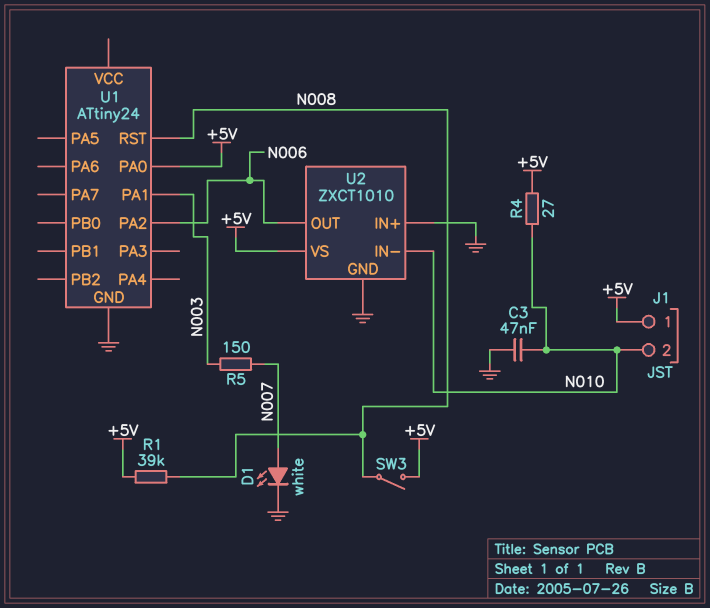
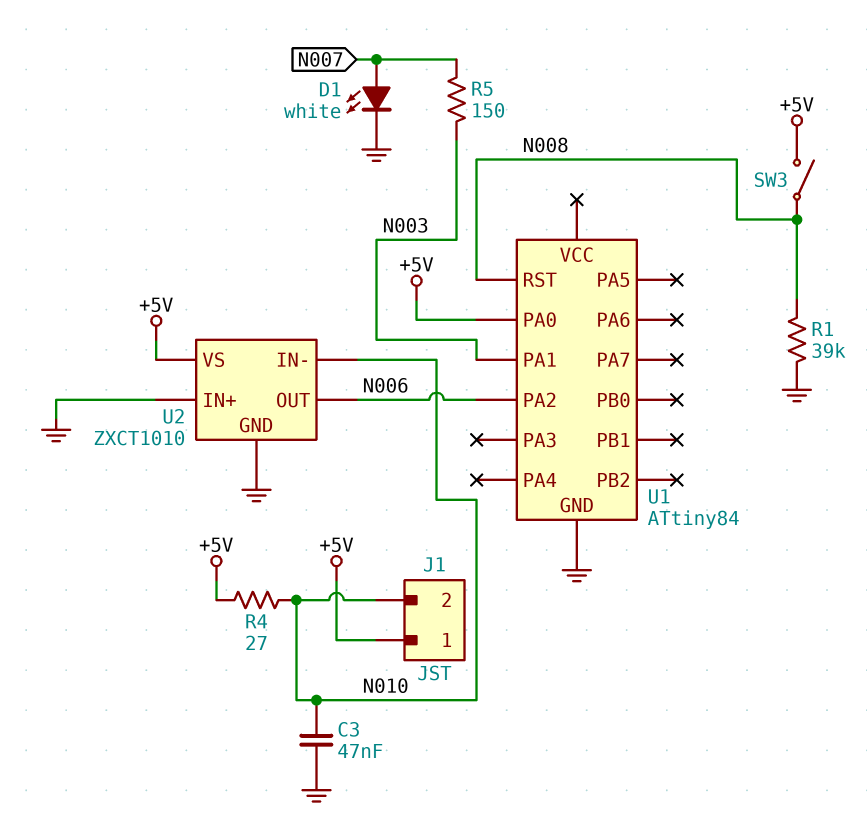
R1: 39k (+5V, N008) -> 39k (GND, N008)
U1: ATtiny24 -> ATtiny84

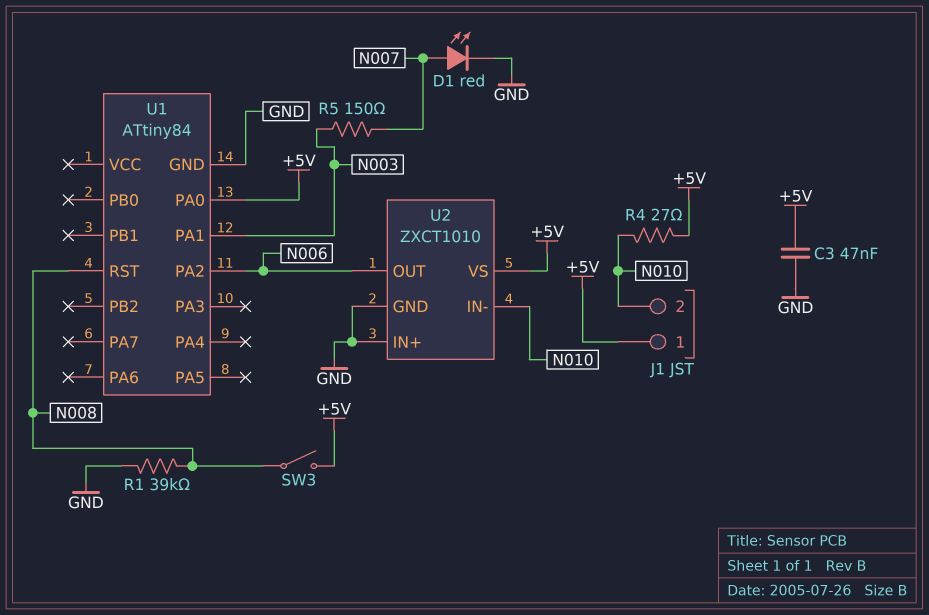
C3: 47nF (GND, N010) -> 47nF (+5V, GND)
D1: LED white (A N007, K GND) -> LED red (A N007, K GND)

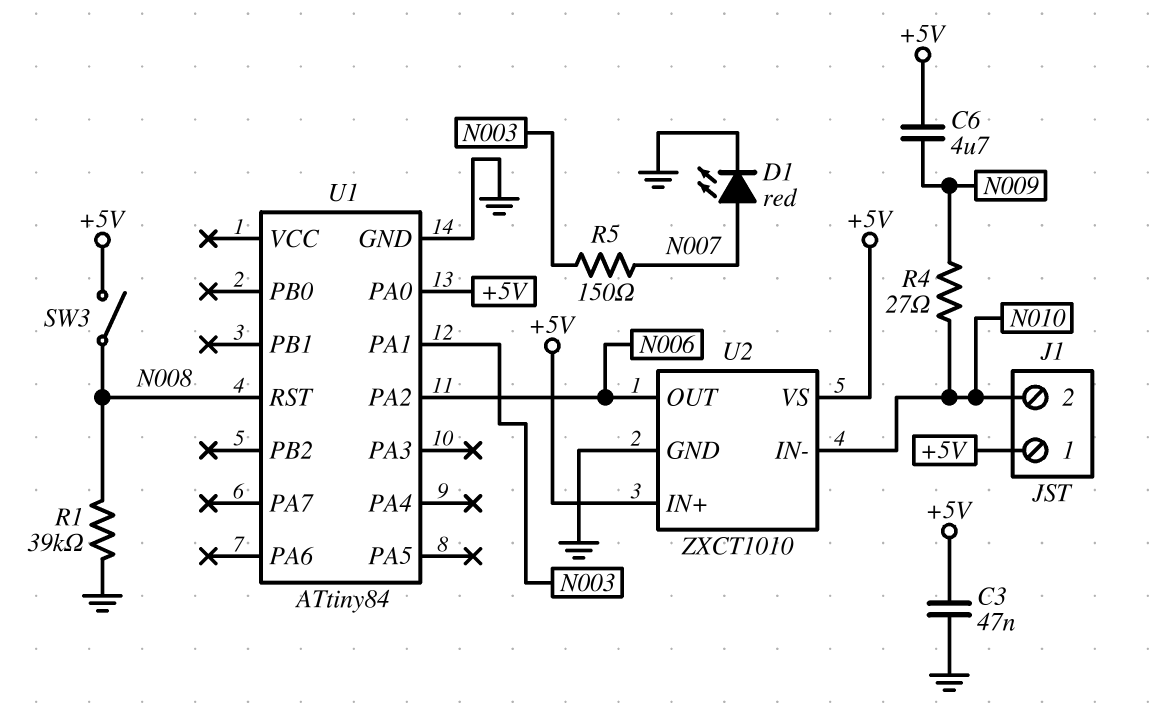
C6: none -> 4.7uF (+5V, N009)
R4: 27 (+5V, N010) -> 27 (N009, N010)
U2 pin IN+: GND -> +5V

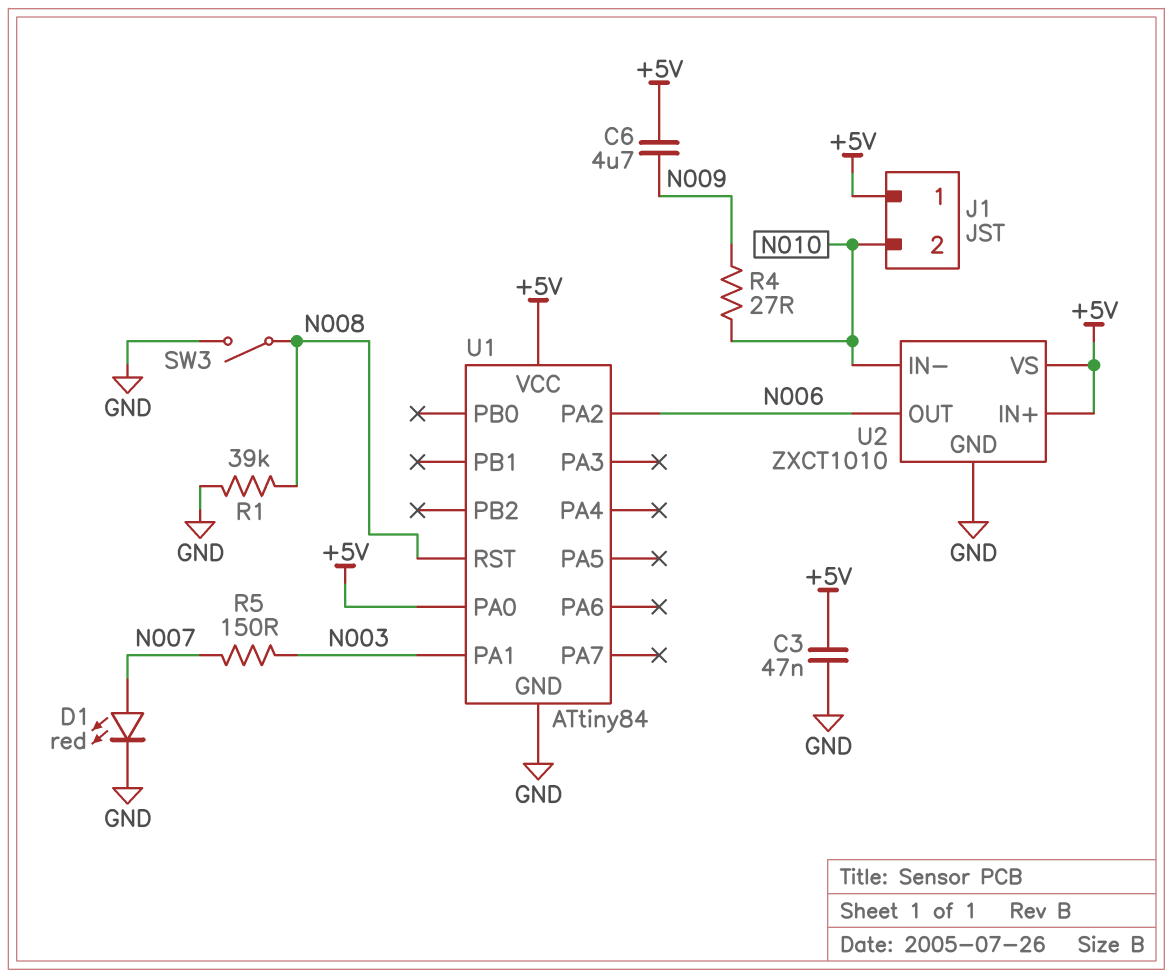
SW3: switch (+5V, N008) -> switch (GND, N008)
U1 pin VCC: none -> +5V

